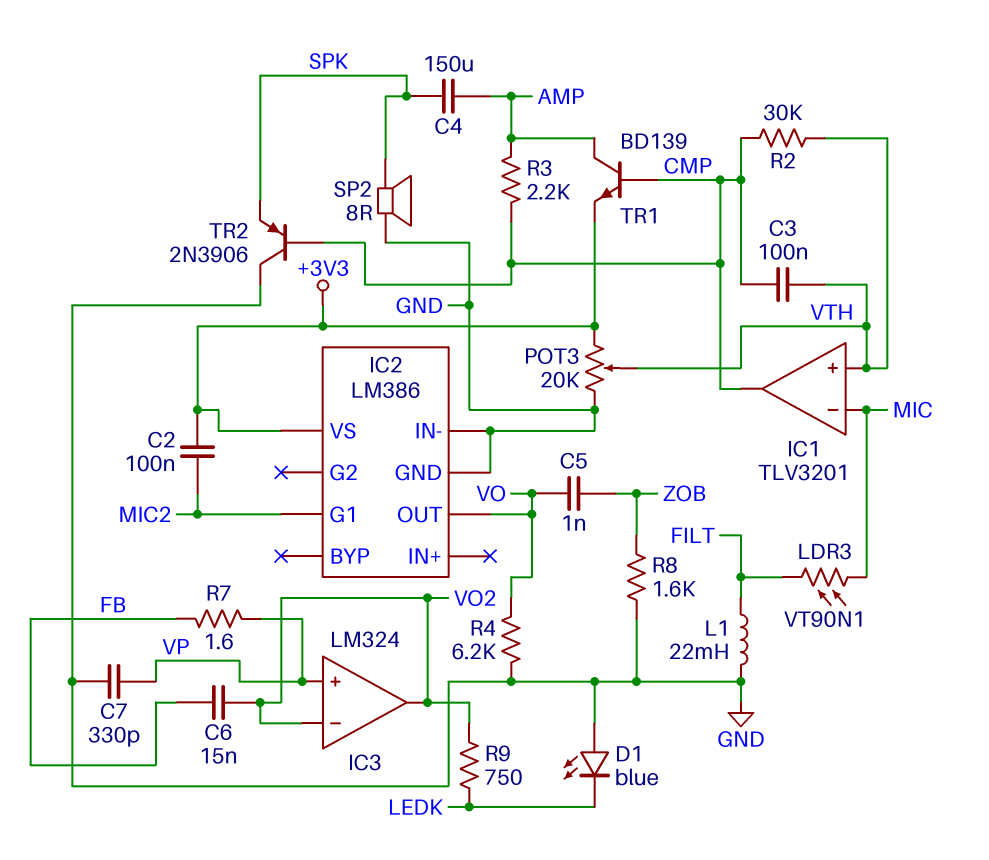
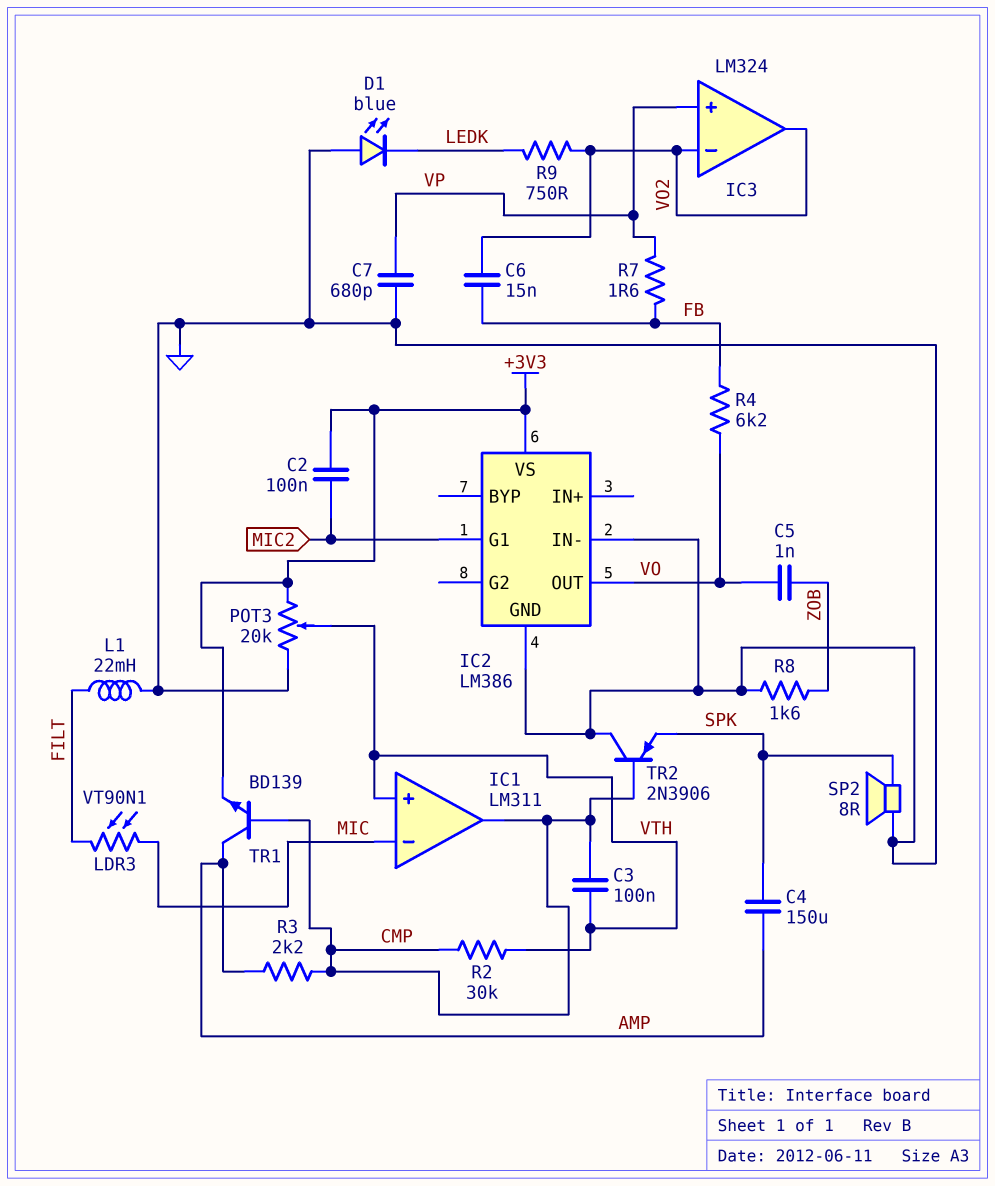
C7: 330pF (GND, VP) -> 680pF (GND, VP)
IC1: TLV3201 -> LM311
R4: 6.2k (GND, VO) -> 6.2k (FB, VO)

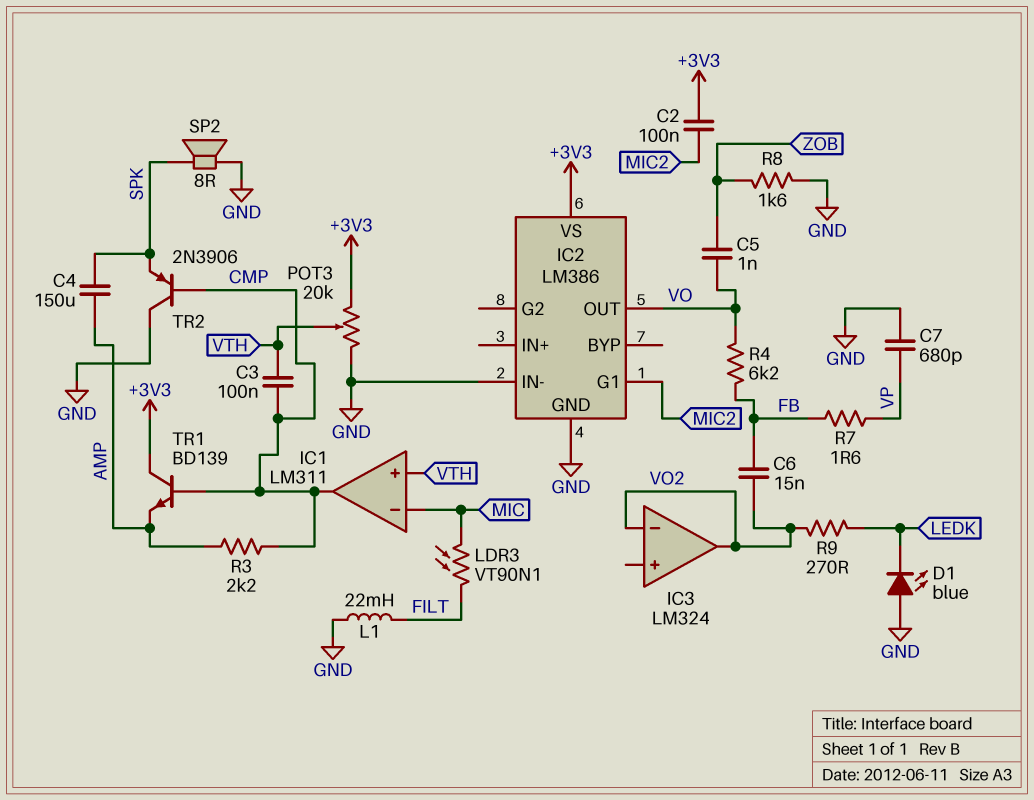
IC3 pin in+: VP -> none
R2: 30k (CMP, VTH) -> none
R9: 750 (LEDK, VO2) -> 270 (LEDK, VO2)
TR1: NPN BD139 (B CMP, C AMP, E +3V3) -> NPN BD139 (B CMP, C +3V3, E AMP)

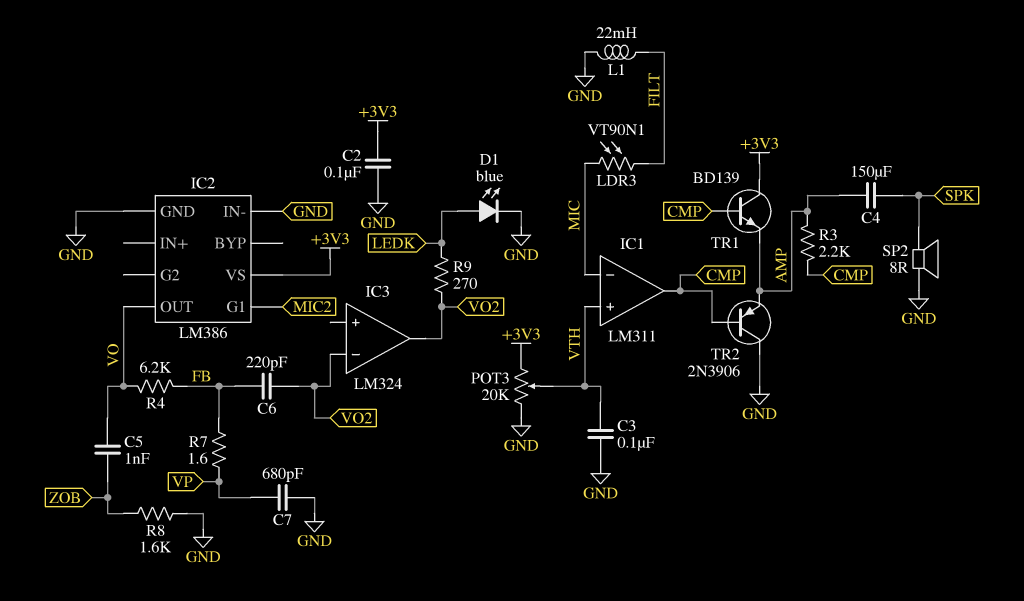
C2: 100nF (+3V3, MIC2) -> 100nF (+3V3, GND)
C3: 100nF (CMP, VTH) -> 100nF (GND, VTH)
C6: 15nF (FB, VO2) -> 220pF (FB, VO2)
D1: LED blue (A GND, K LEDK) -> LED blue (A LEDK, K GND)
TR2: PNP 2N3906 (B CMP, C GND, E SPK) -> PNP 2N3906 (B CMP, C GND, E AMP)

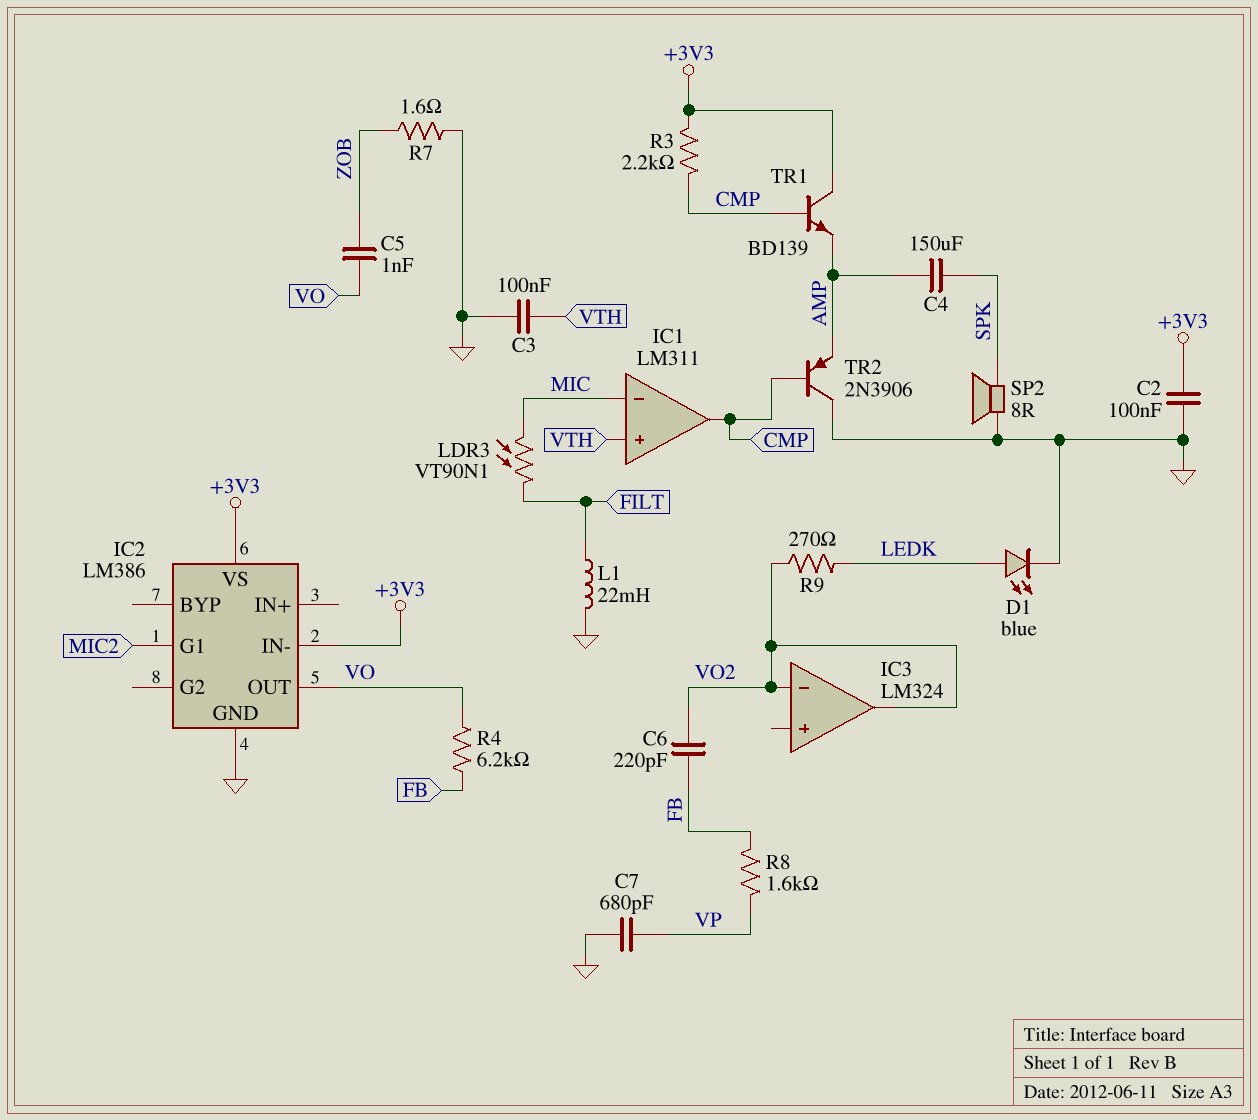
IC2 pin IN-: GND -> +3V3
POT3: 20k (+3V3, GND, wiper VTH) -> none
R3: 2.2k (AMP, CMP) -> 2.2k (+3V3, CMP)
R7: 1.6 (FB, VP) -> 1.6 (GND, ZOB)
R8: 1.6k (GND, ZOB) -> 1.6k (FB, VP)

